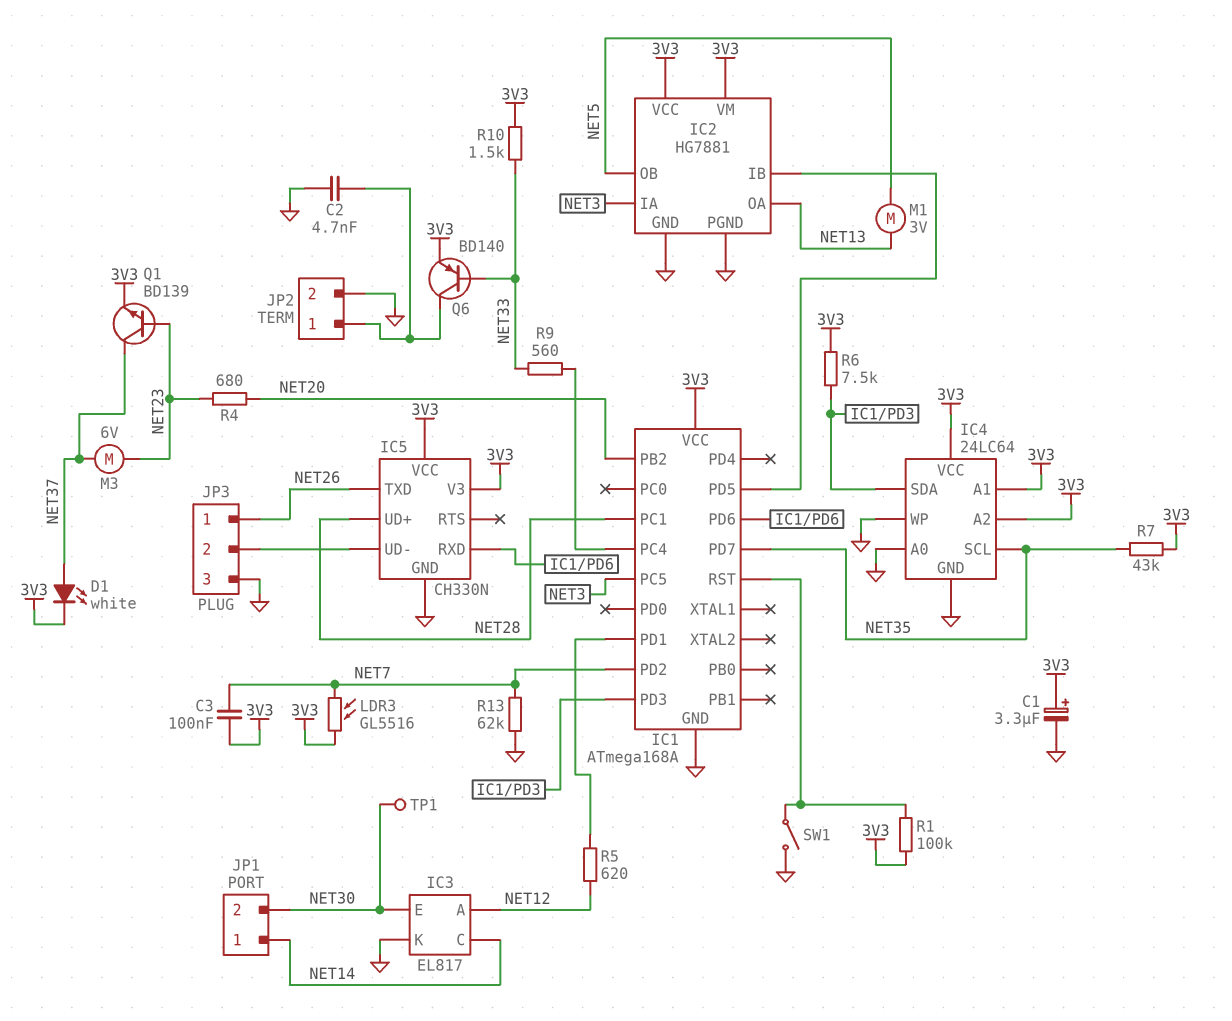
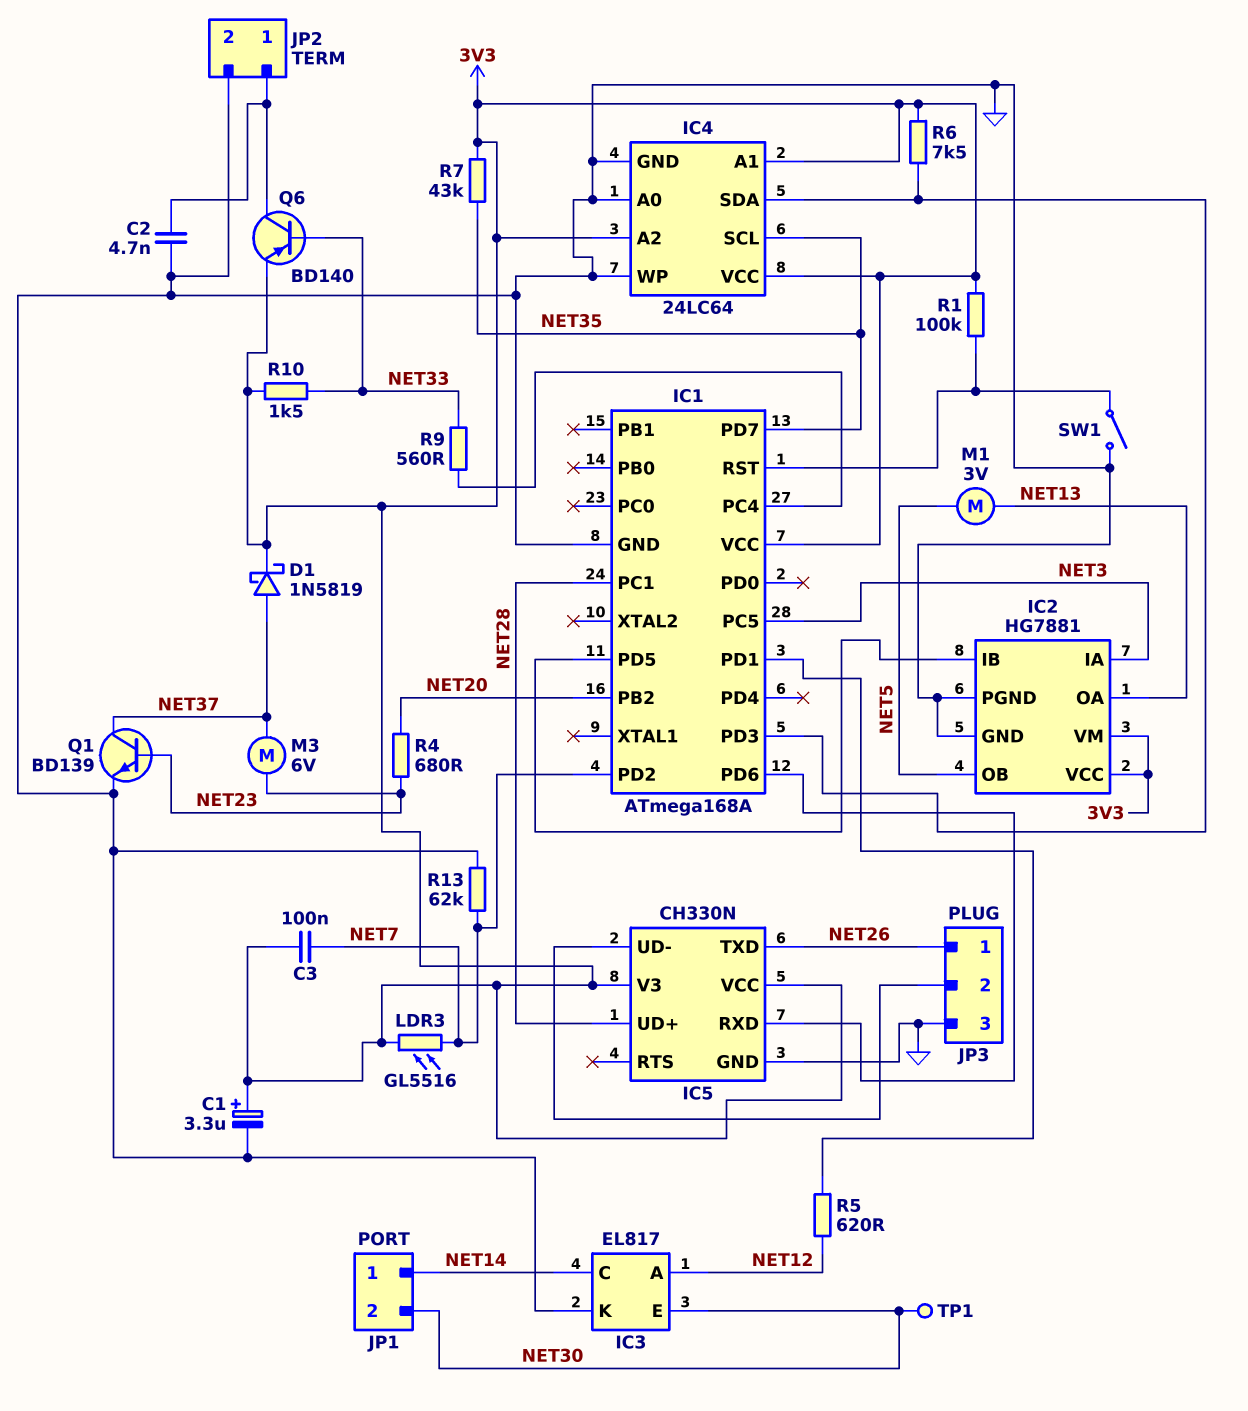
D1: LED white (A NET37, K 3V3) -> schottky 1N5819 (A NET37, K 3V3)
Q1: NPN BD139 (B NET23, C NET37, E 3V3) -> NPN BD139 (B NET23, C NET37, E GND)

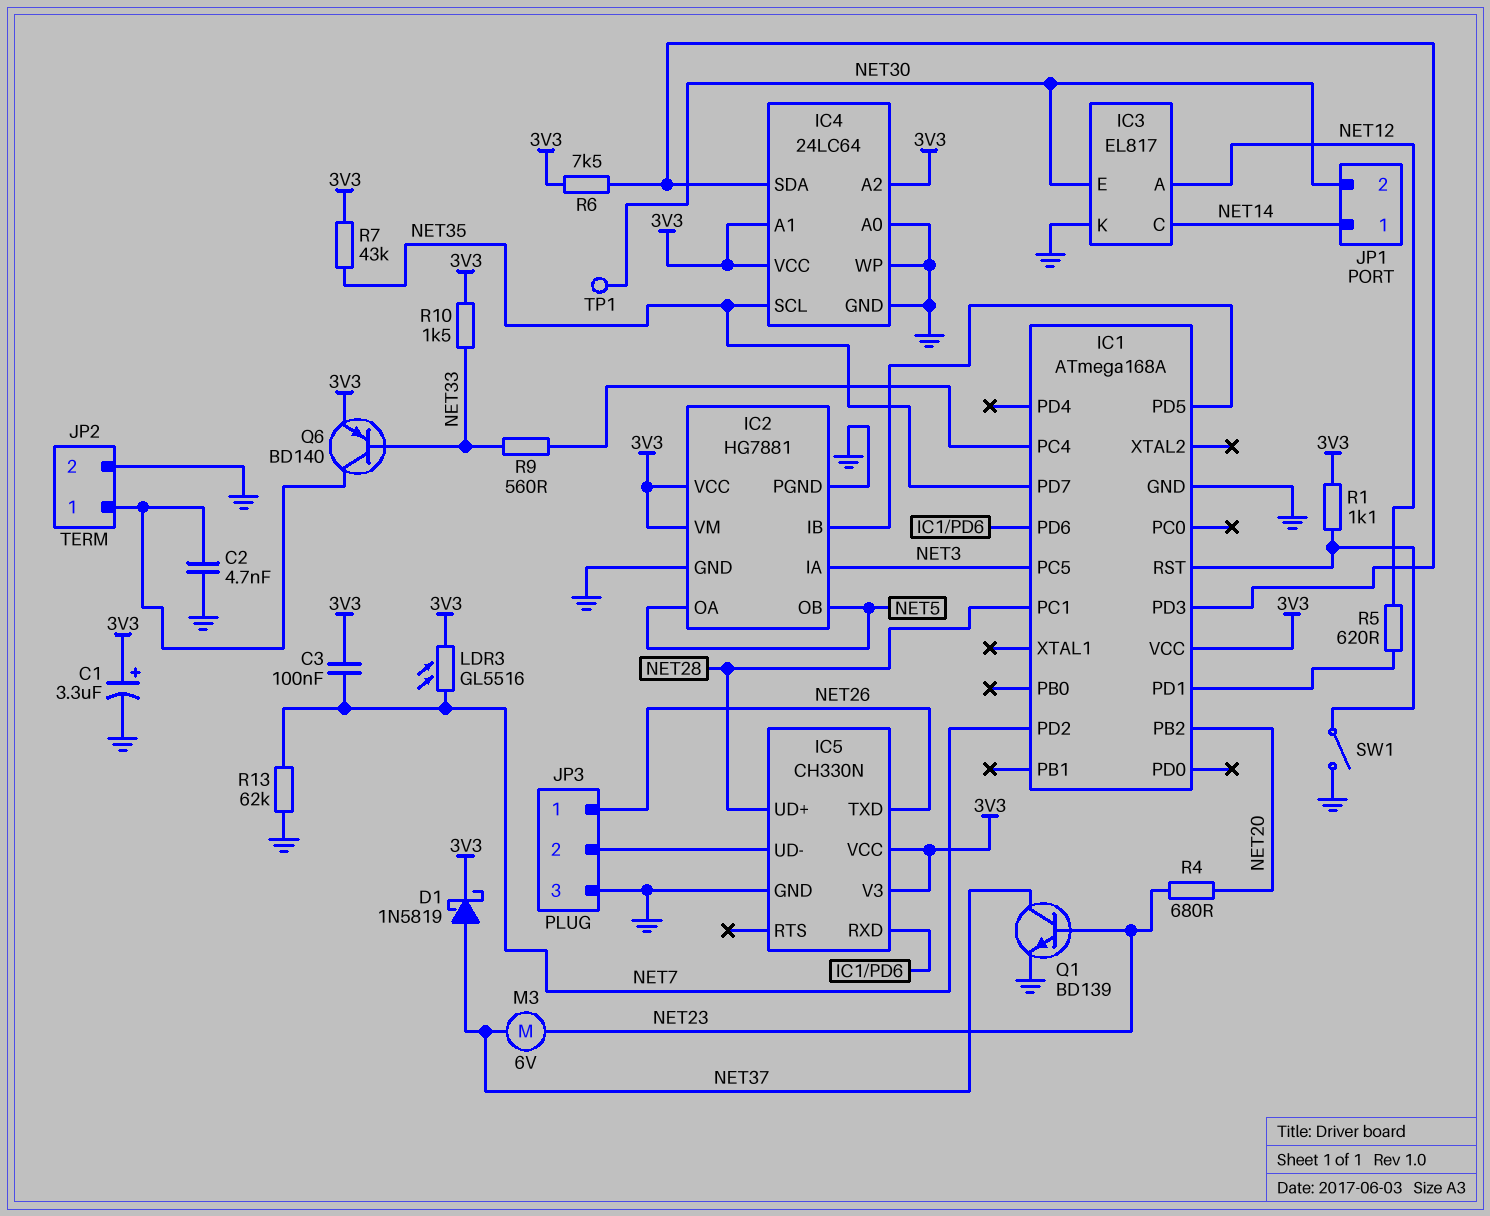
IC2 pin OA: NET13 -> NET5
M1: motor 3V (NET5, NET13) -> none
R1: 100k (3V3, IC1/RST) -> 1.1k (3V3, IC1/RST)

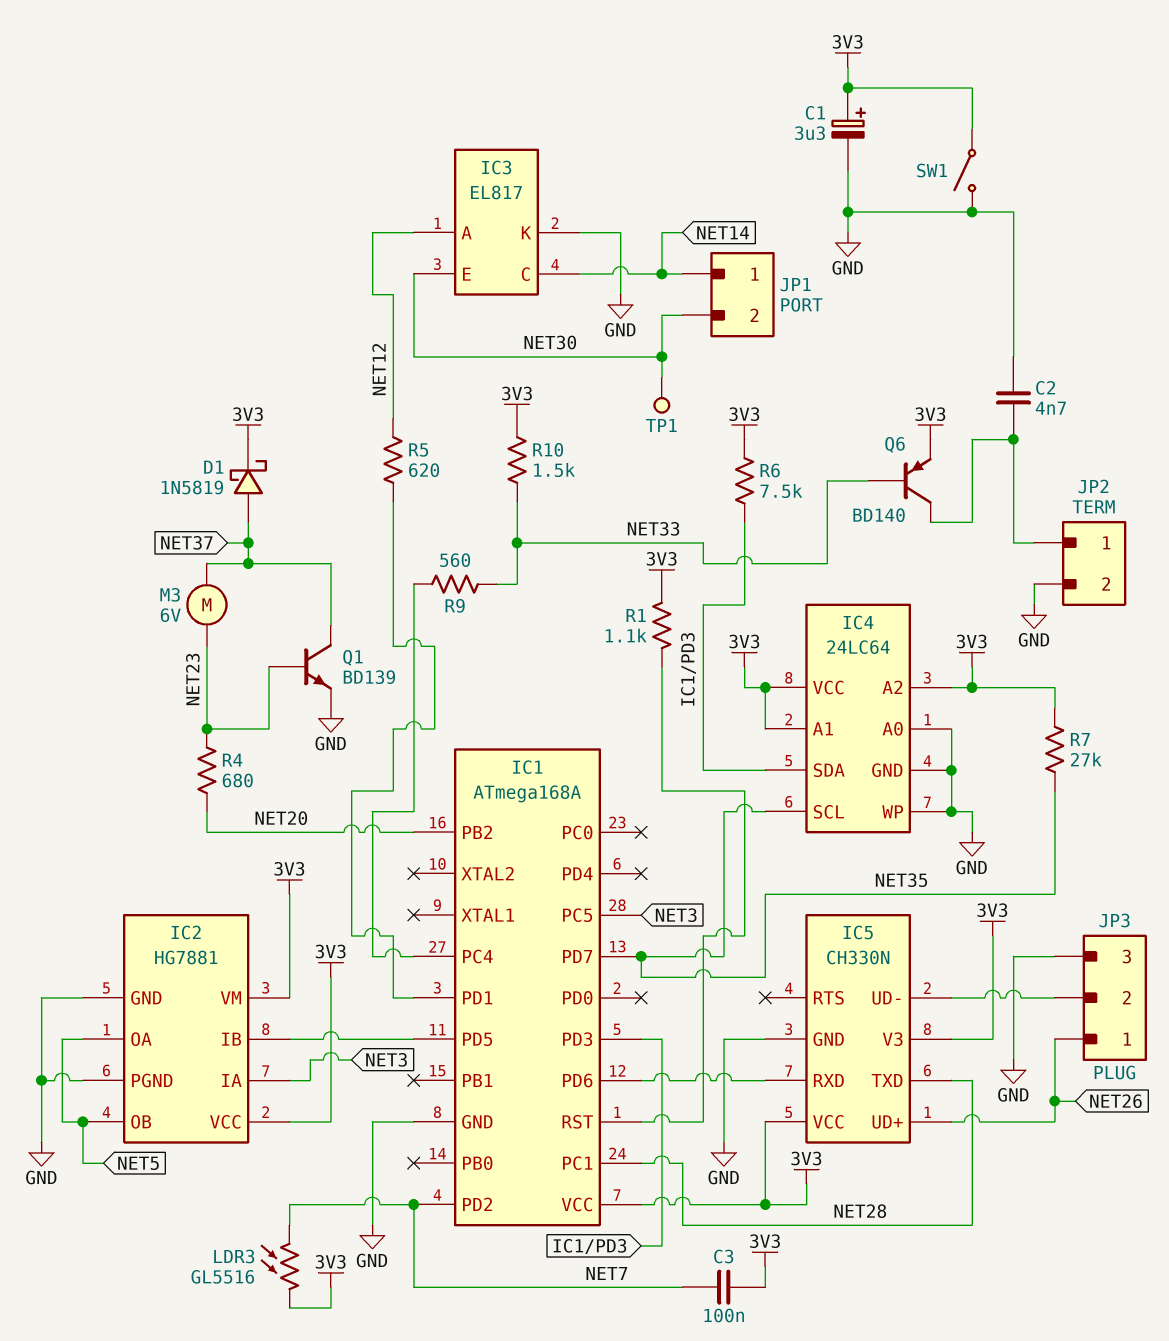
IC5 pin TXD: NET26 -> NET28
IC5 pin UD+: NET28 -> NET26
R7: 43k (3V3, NET35) -> 27k (3V3, NET35)
R13: 62k (GND, NET7) -> none
SW1: switch (GND, IC1/RST) -> switch (3V3, GND)

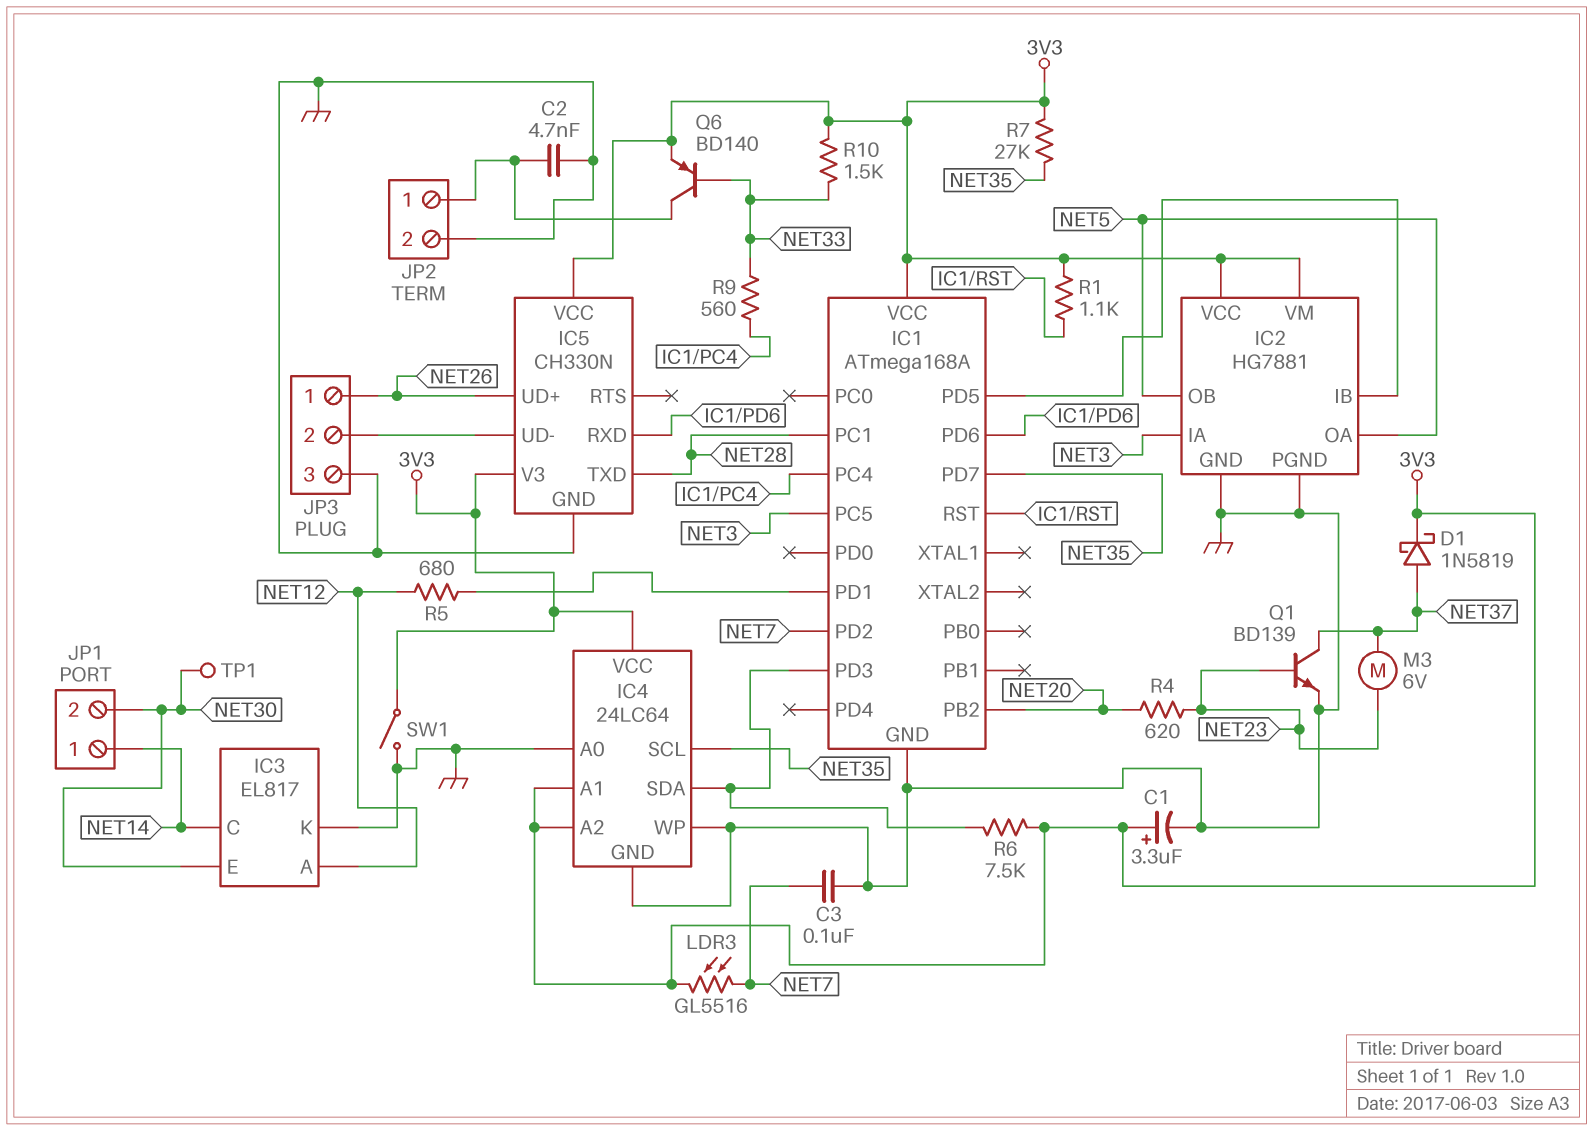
C3: 100nF (3V3, NET7) -> 100nF (GND, NET7)
R4: 680 (NET20, NET23) -> 620 (NET20, NET23)
R5: 620 (IC1/PD1, NET12) -> 680 (IC1/PD1, NET12)

